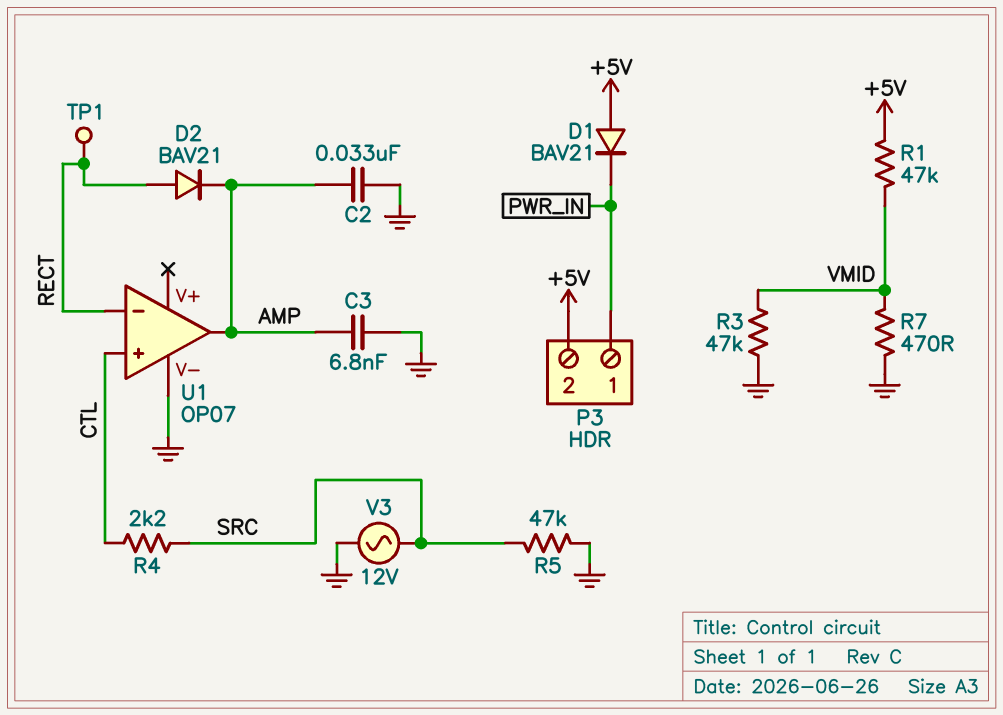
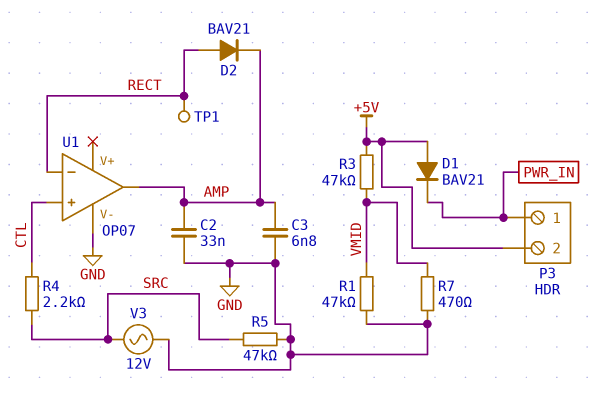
R1: 47k (+5V, VMID) -> 47k (GND, VMID)
R3: 47k (GND, VMID) -> 47k (+5V, VMID)

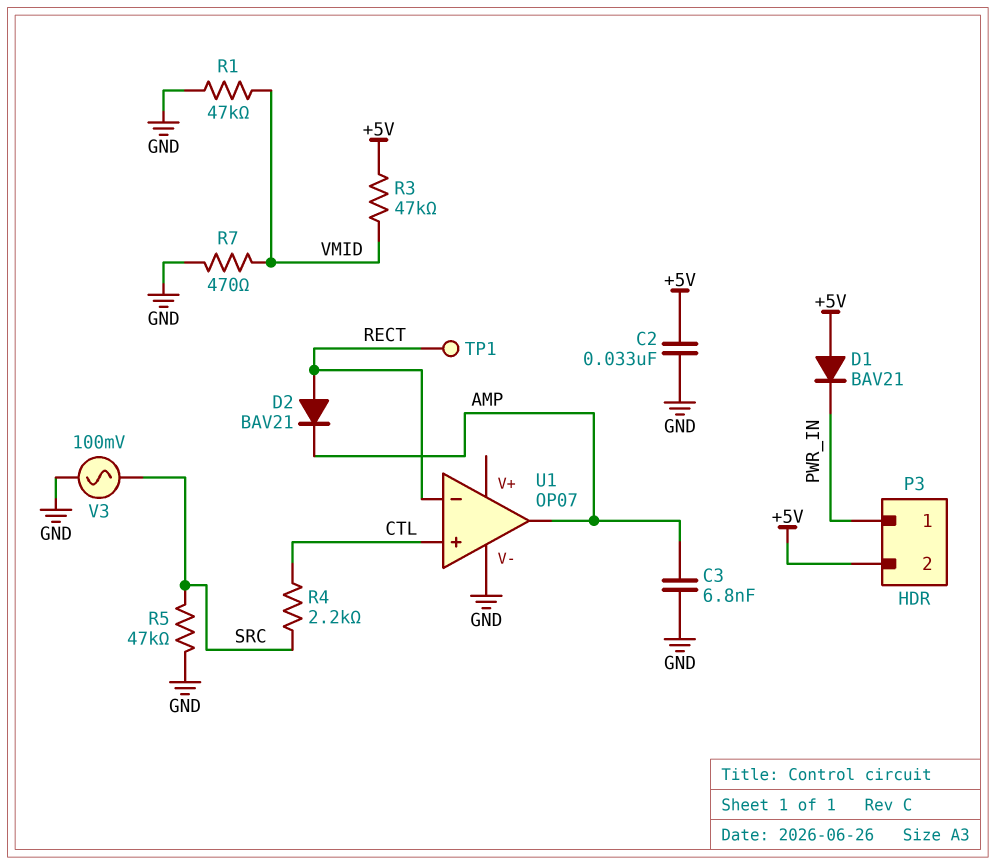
C2: 33nF (AMP, GND) -> 33nF (+5V, GND)
V3: AC 12V (GND, SRC) -> AC 100mV (GND, SRC)

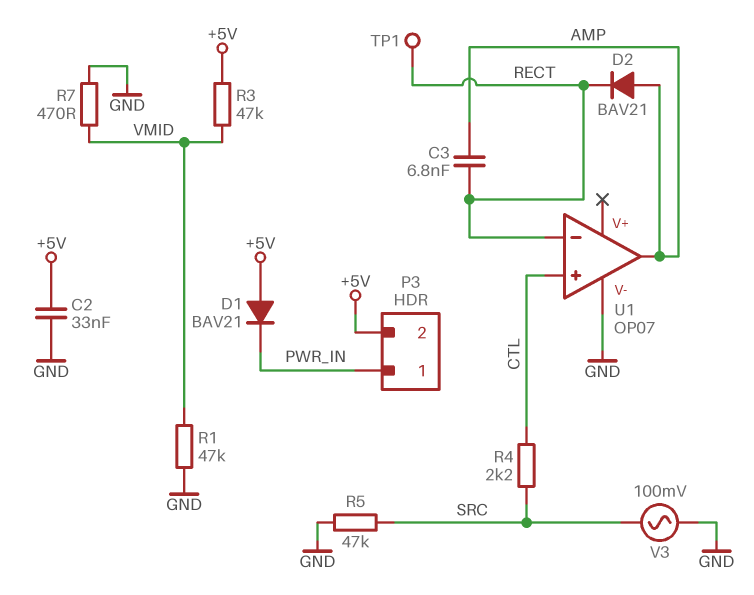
C3: 6.8nF (AMP, GND) -> 6.8nF (AMP, RECT)
D2: diode BAV21 (A RECT, K AMP) -> diode BAV21 (A AMP, K RECT)

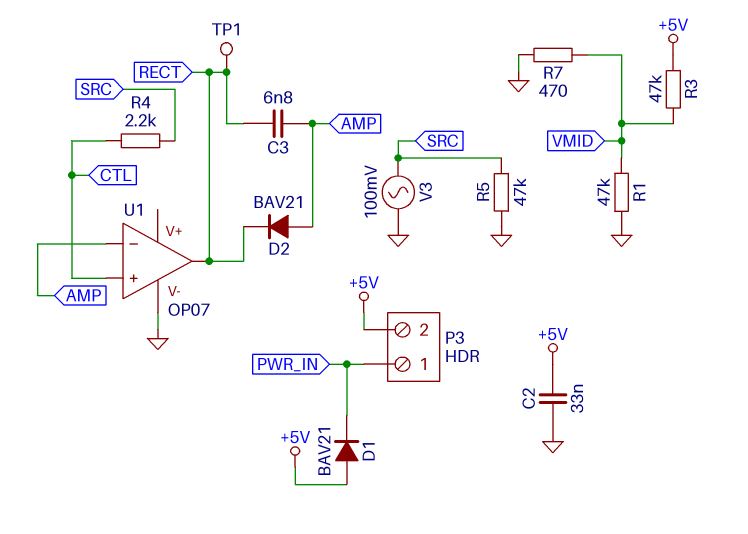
U1 pin in-: RECT -> AMP
U1 pin out: AMP -> RECT

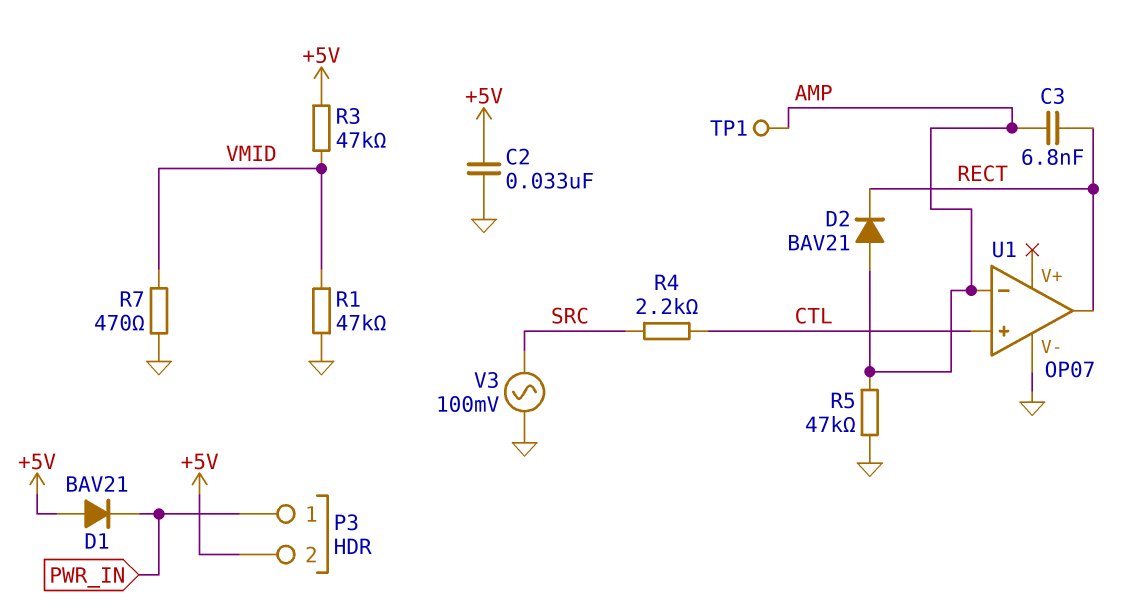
R5: 47k (GND, SRC) -> 47k (AMP, GND)
TP1: test point (RECT) -> test point (AMP)

